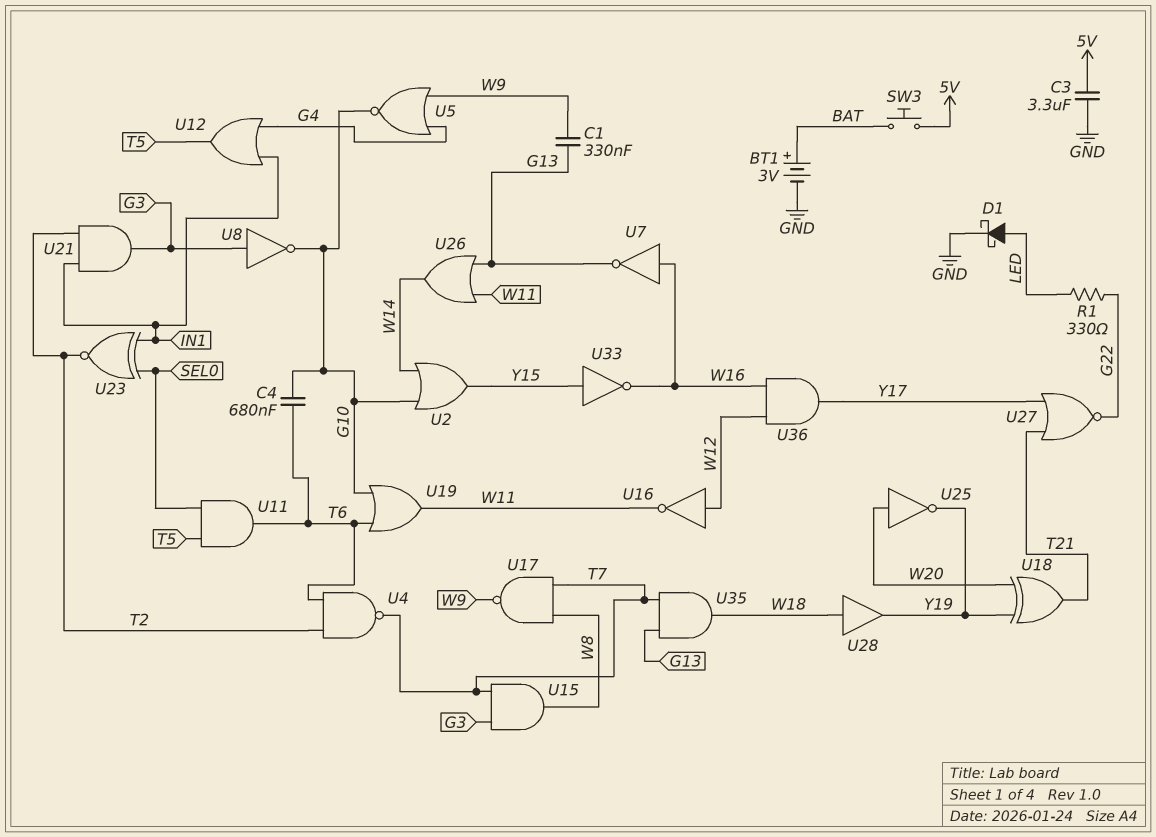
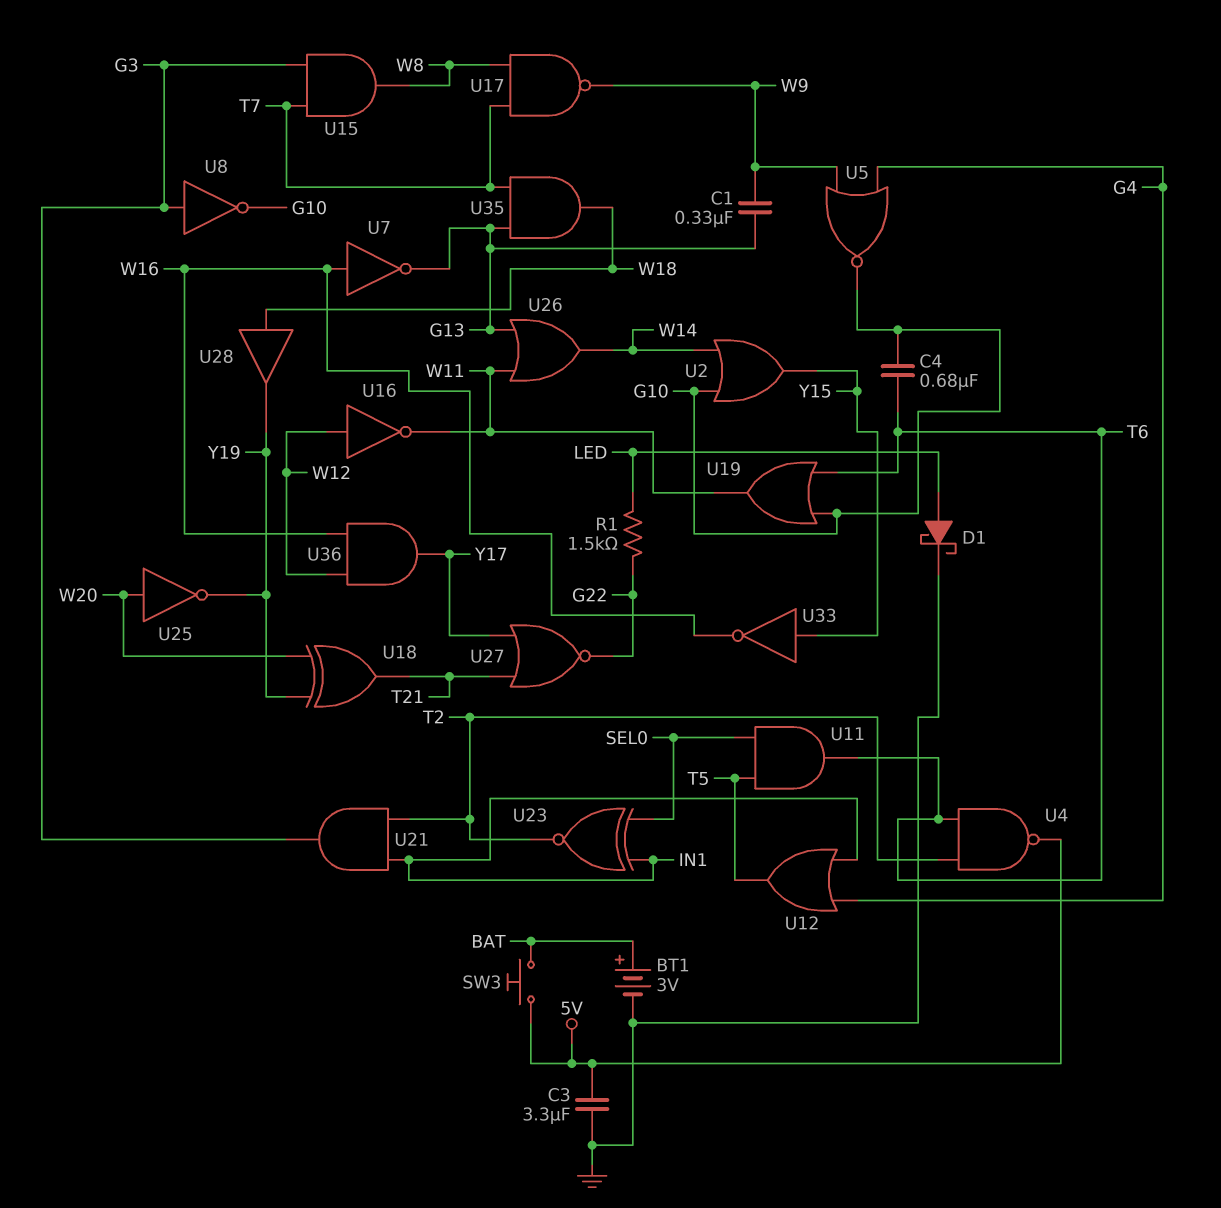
R1: 330 (G22, LED) -> 1.5k (G22, LED)
U4: NAND (in T2, in T6, out T7) -> NAND (in T2, in T6, out 5V)

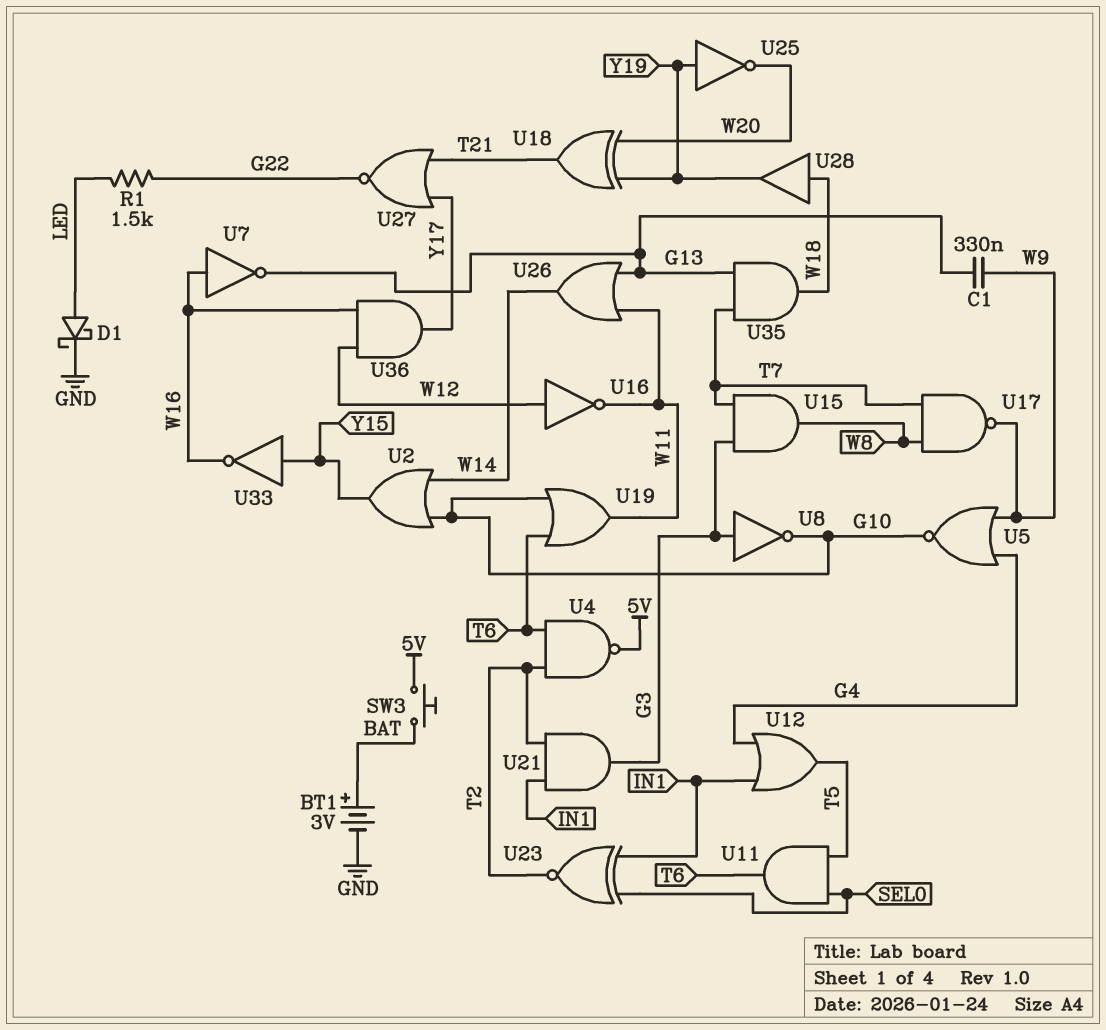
C3: 3.3uF (5V, GND) -> none
C4: 680nF (G10, T6) -> none
U25: NOT (in W20, out Y19) -> NOT (in Y19, out W20)

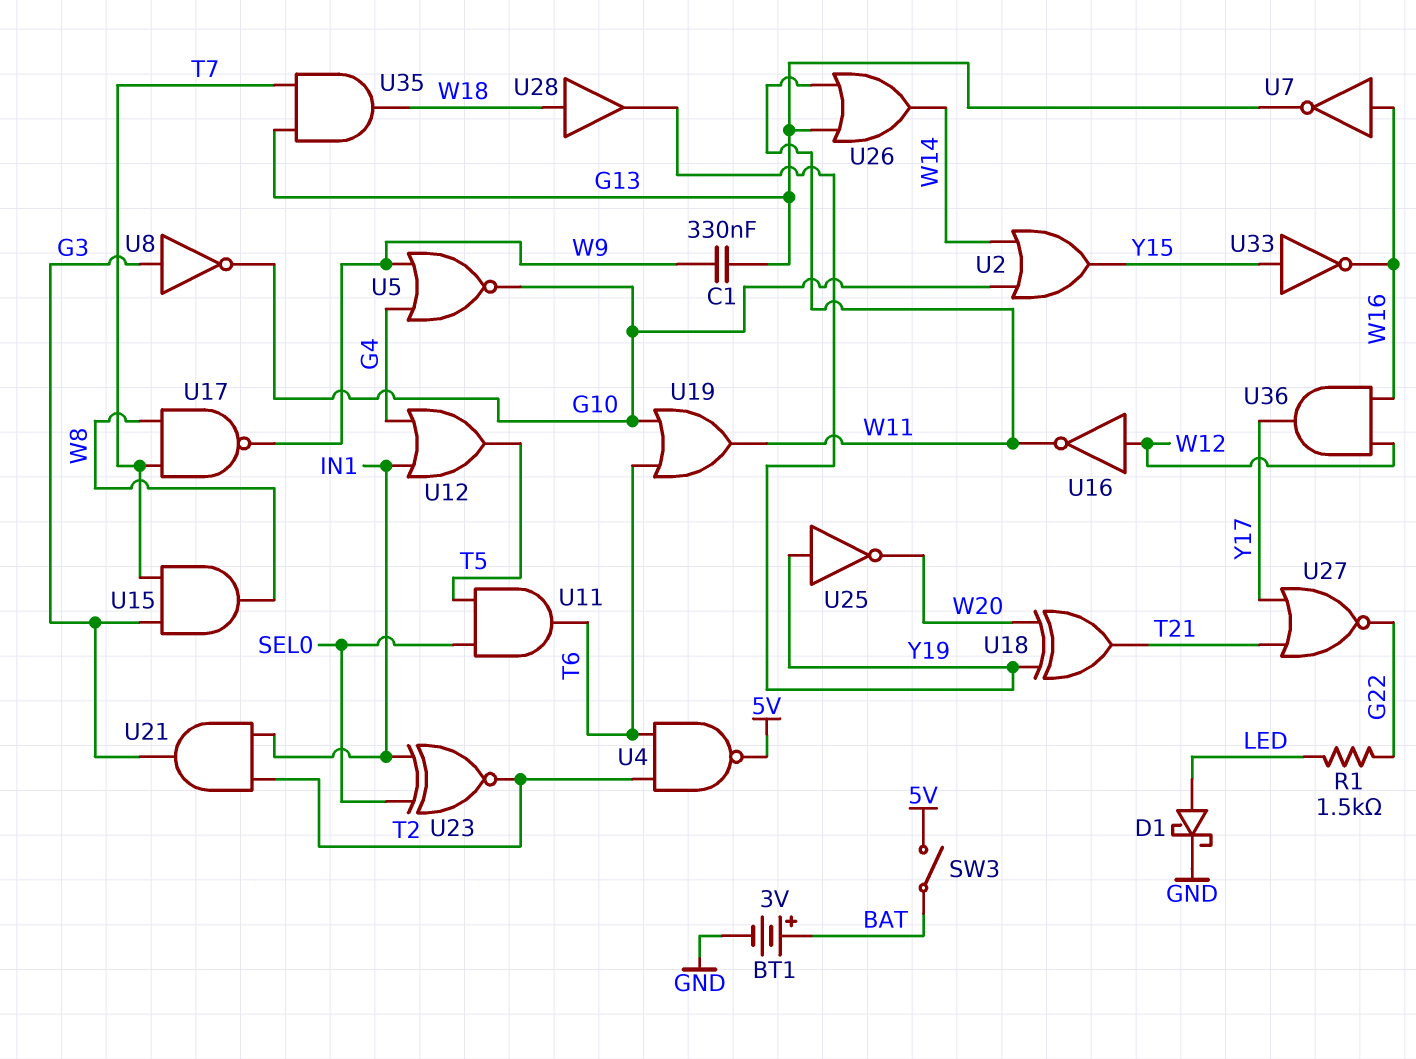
SW3: button (5V, BAT) -> switch (5V, BAT)

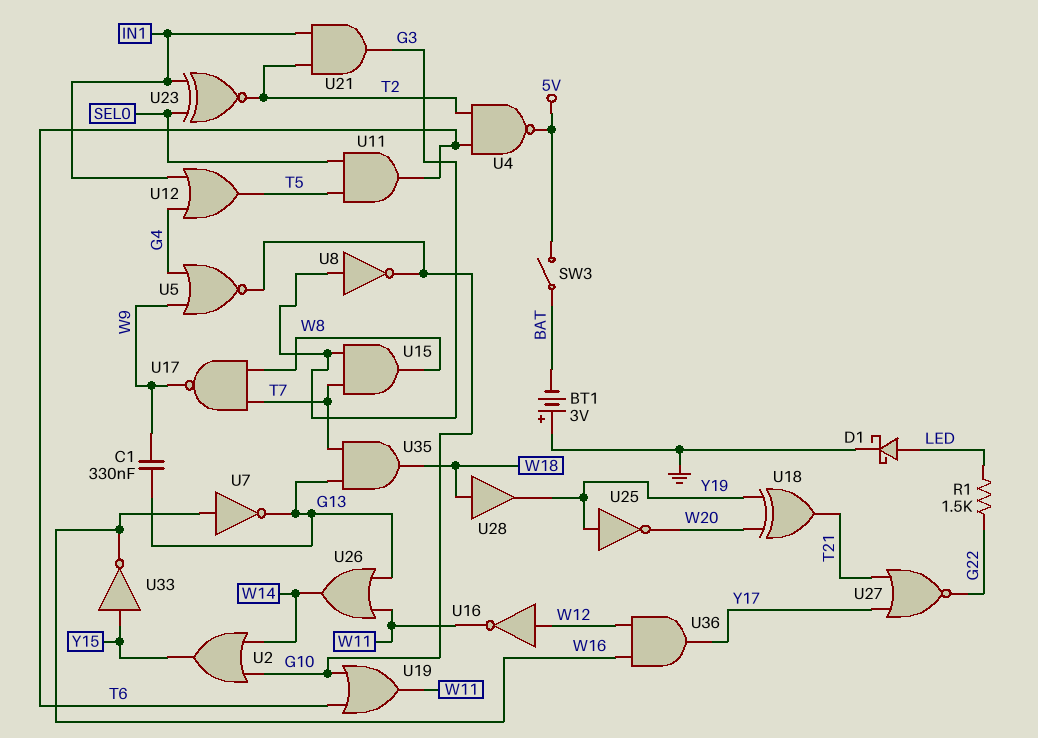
BT1: 3V (plus BAT, minus GND) -> 3V (plus GND, minus BAT)

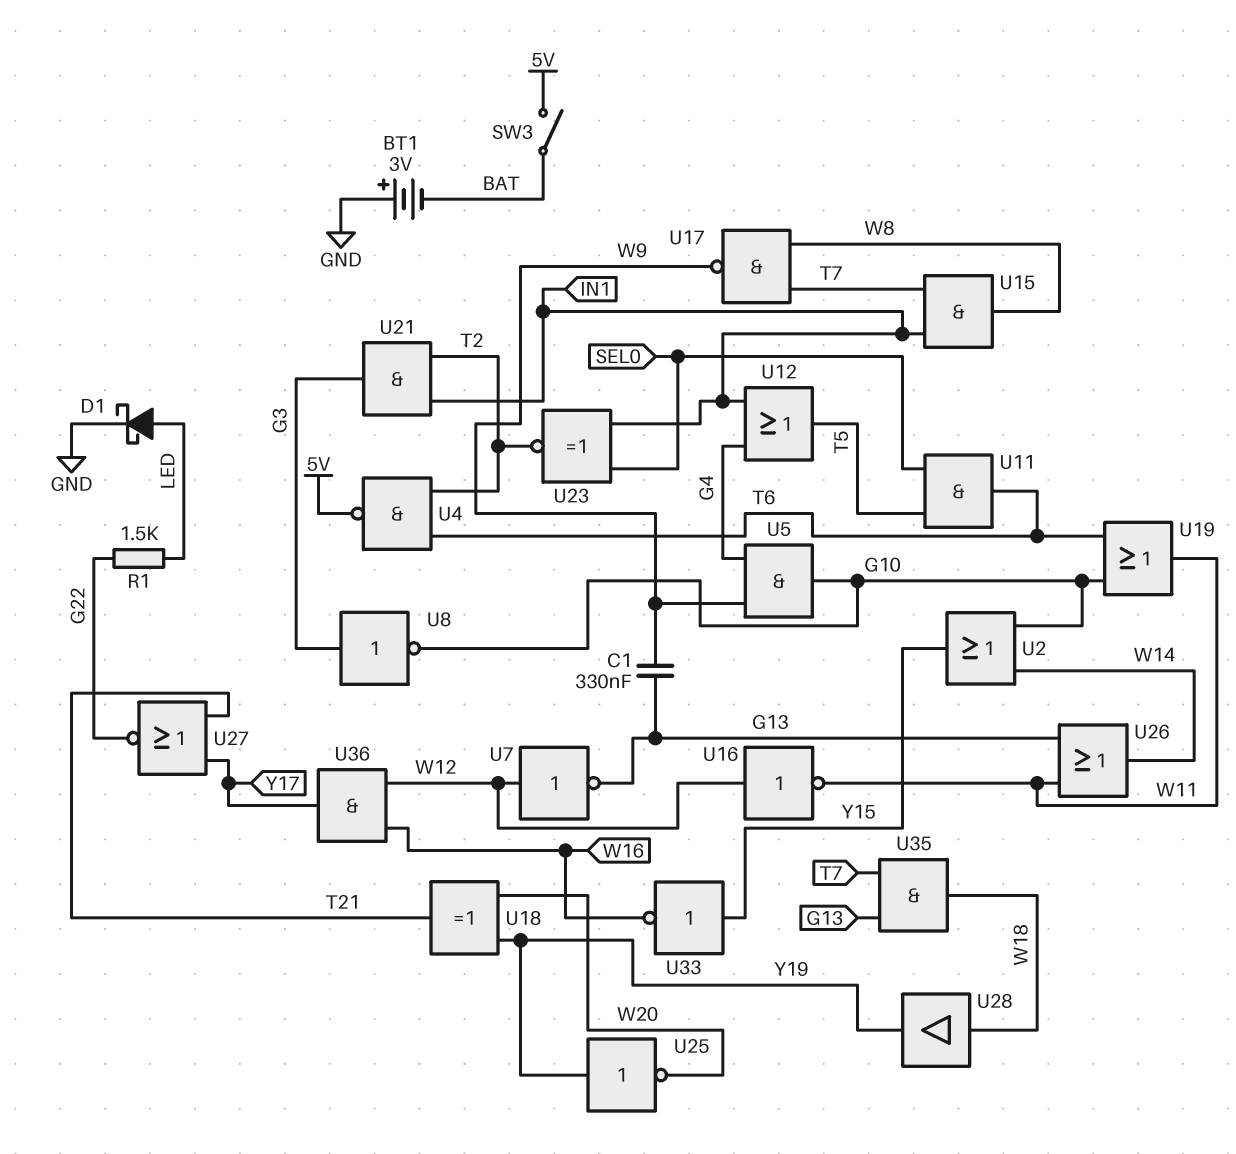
U5: NOR (in G4, in W9, out G10) -> AND (in G4, in W9, out G10)
U7: NOT (in W16, out G13) -> NOT (in W12, out G13)
U15: AND (in G3, in T7, out W8) -> AND (in IN1, in T7, out W8)

